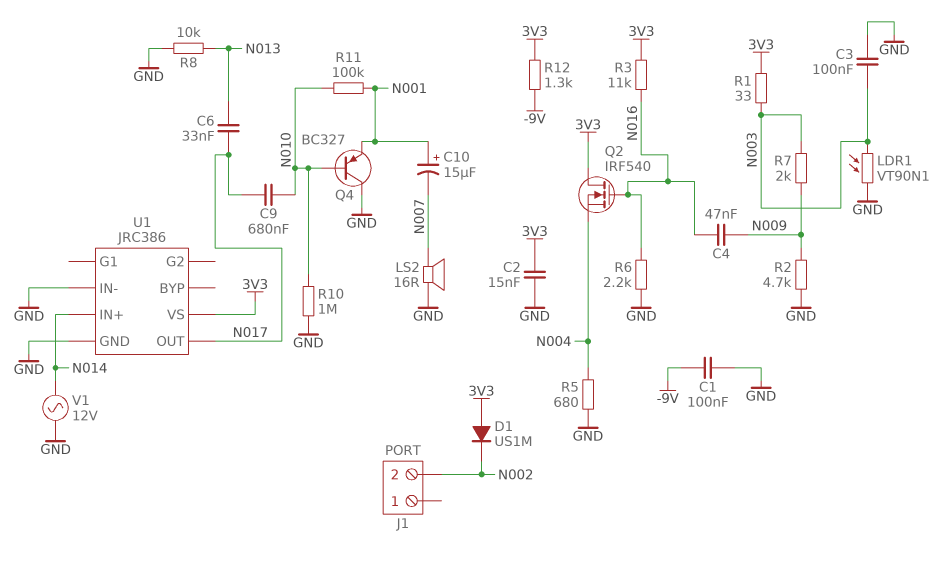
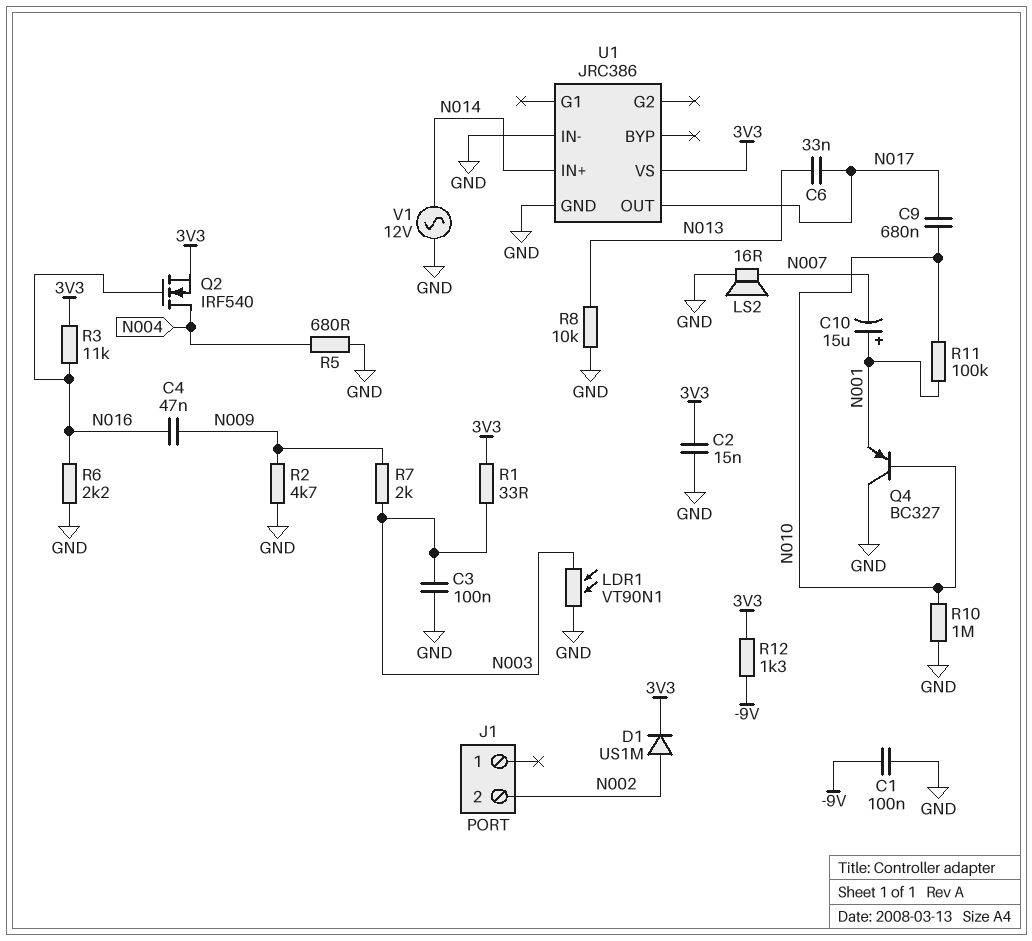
D1: diode US1M (A 3V3, K N002) -> diode US1M (A N002, K 3V3)
Q2: NMOS IRF540 (G N016, D 3V3, S N004) -> NMOS IRF540 (G N016, D N004, S 3V3)

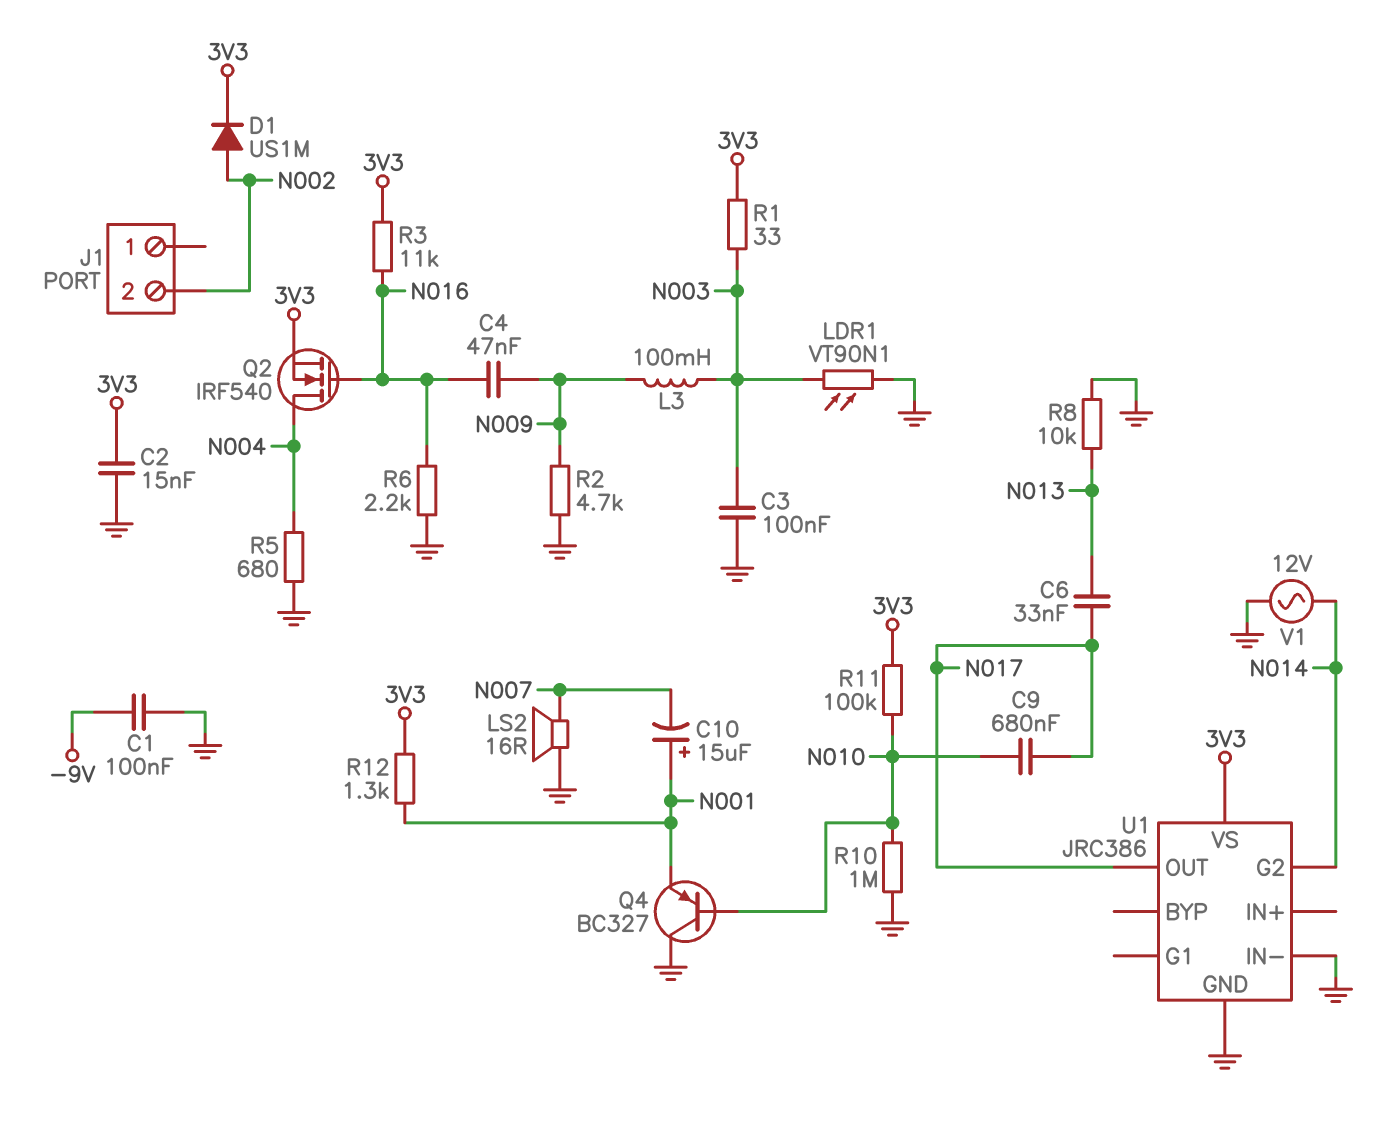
L3: none -> 100mH (N003, N009)
R7: 2k (N003, N009) -> none
R11: 100k (N001, N010) -> 100k (3V3, N010)
R12: 1.3k (-9V, 3V3) -> 1.3k (3V3, N001)
U1 pin G2: none -> N014
U1 pin IN+: N014 -> none

